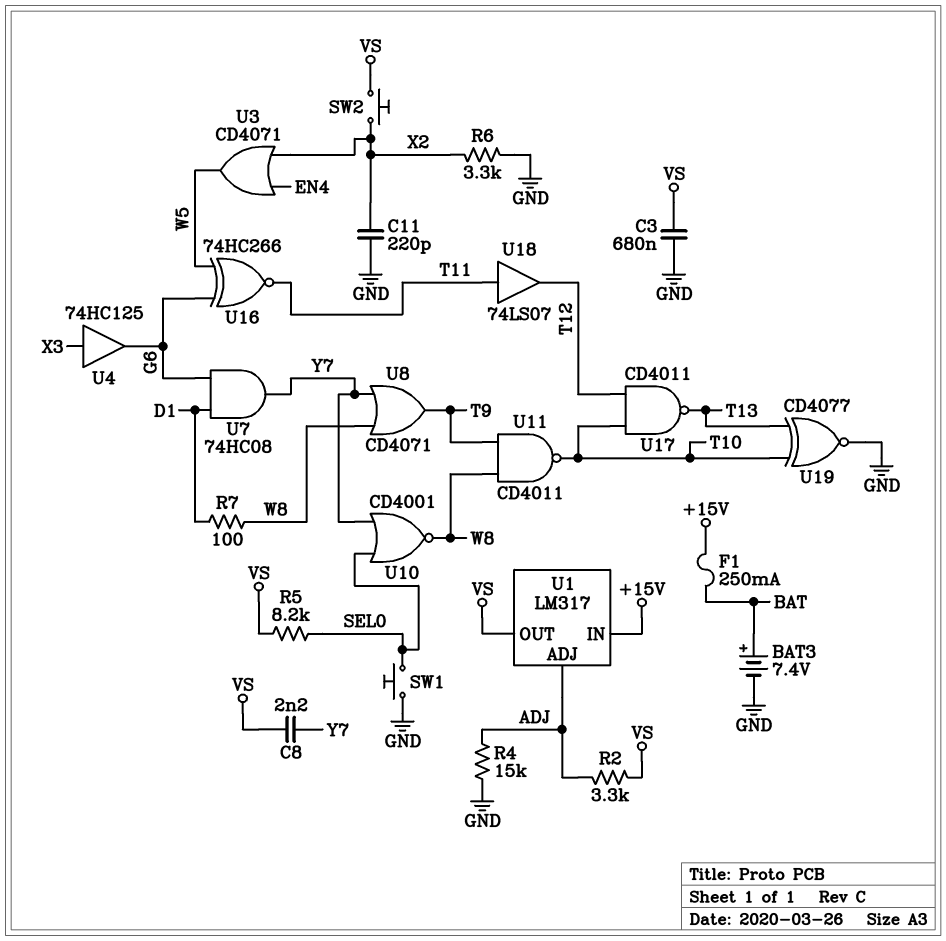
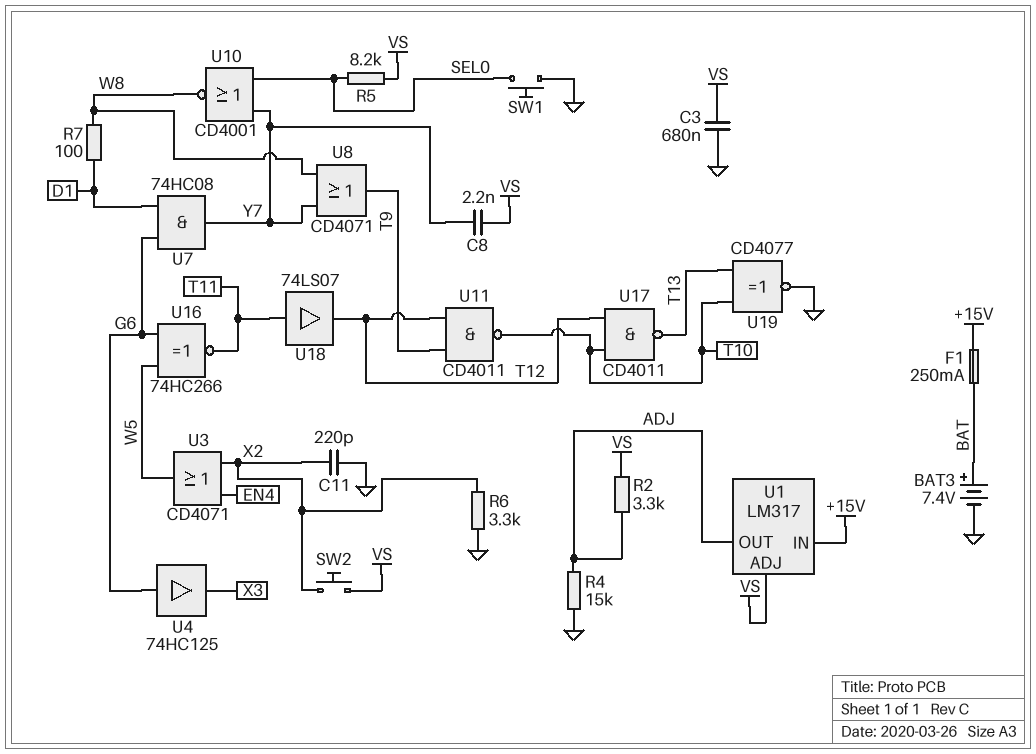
U1 pin ADJ: ADJ -> VS
U1 pin OUT: VS -> ADJ
U4: buffer 74HC125 (in X3, out G6) -> buffer 74HC125 (in G6, out X3)
U11: NAND CD4011 (in T9, in W8, out T10) -> NAND CD4011 (in T9, in T12, out T10)

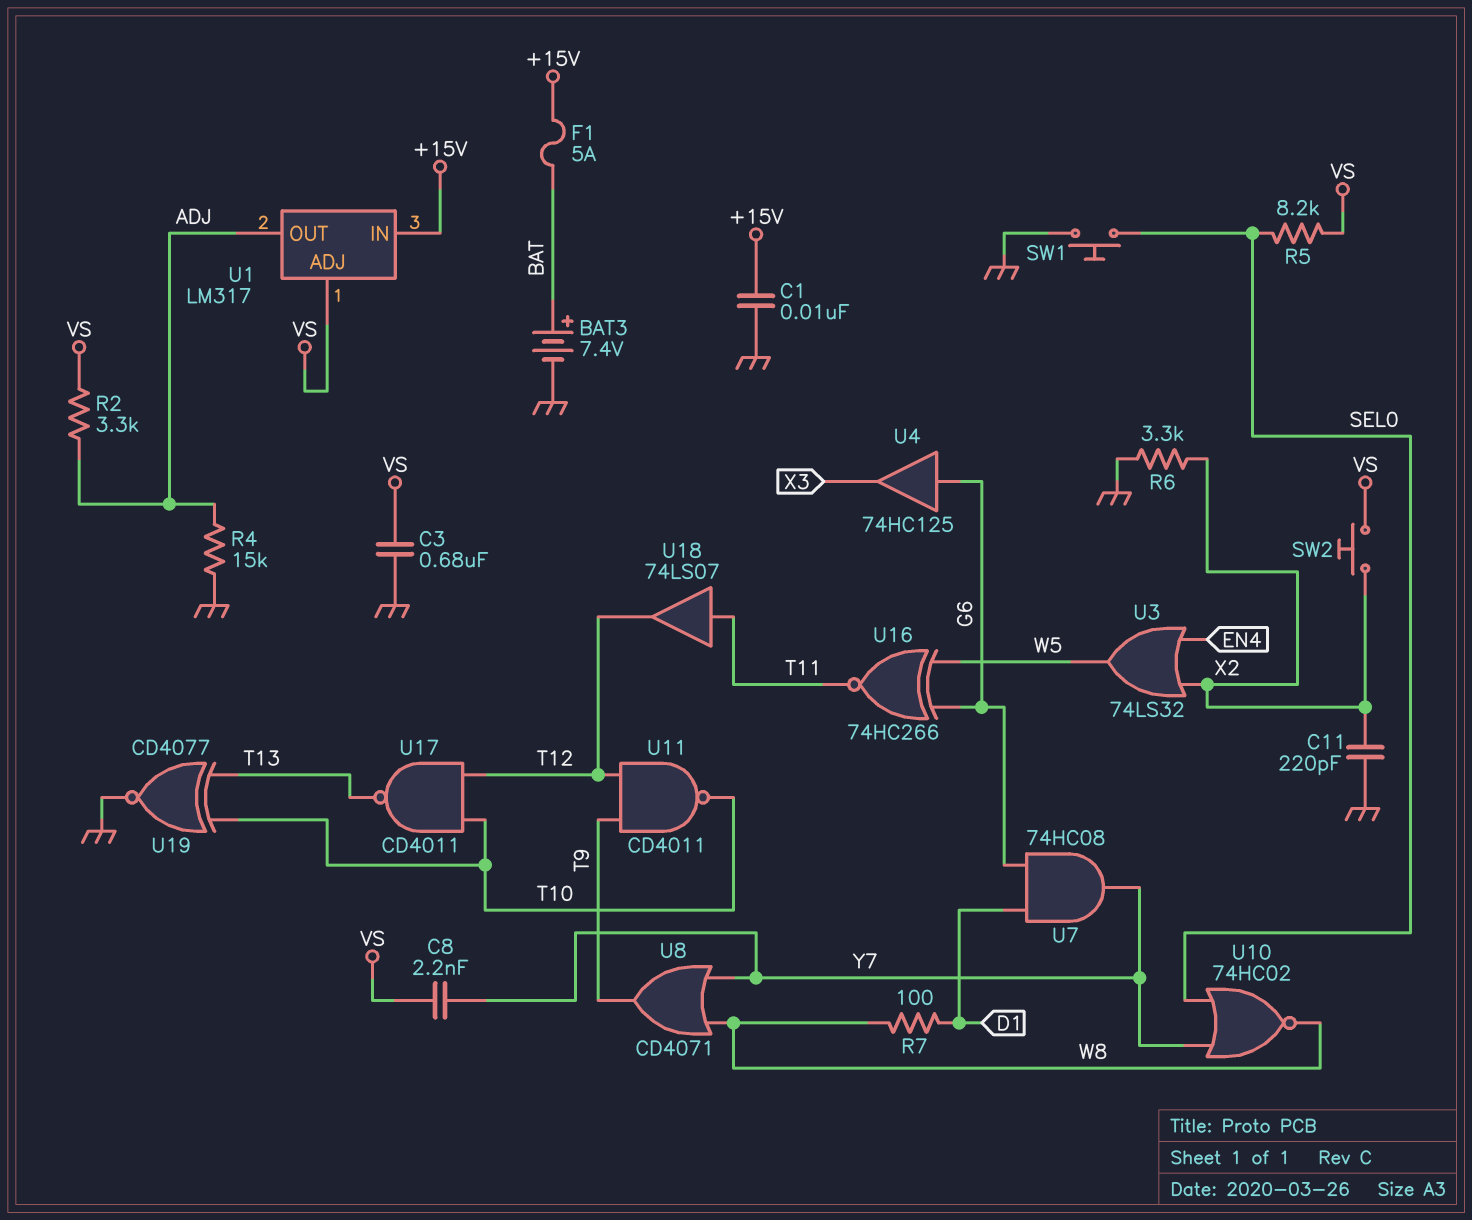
C1: none -> 10nF (+15V, GND)
F1: 250mA (+15V, BAT) -> 5A (+15V, BAT)
U3: OR CD4071 (in EN4, in X2, out W5) -> OR 74LS32 (in EN4, in X2, out W5)
U10: NOR CD4001 (in SEL0, in Y7, out W8) -> NOR 74HC02 (in SEL0, in Y7, out W8)

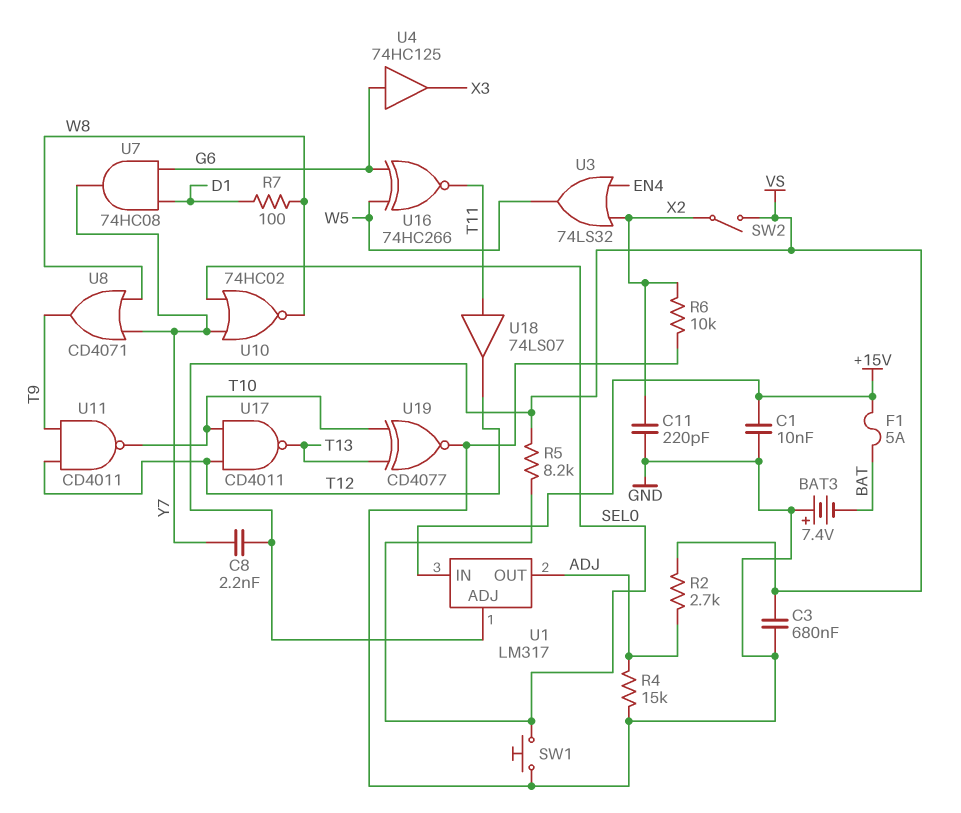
BAT3: 7.4V (plus BAT, minus GND) -> 7.4V (plus GND, minus BAT)
R2: 3.3k (ADJ, VS) -> 2.7k (ADJ, VS)
R6: 3.3k (GND, X2) -> 10k (GND, X2)
SW2: button (VS, X2) -> switch (VS, X2)

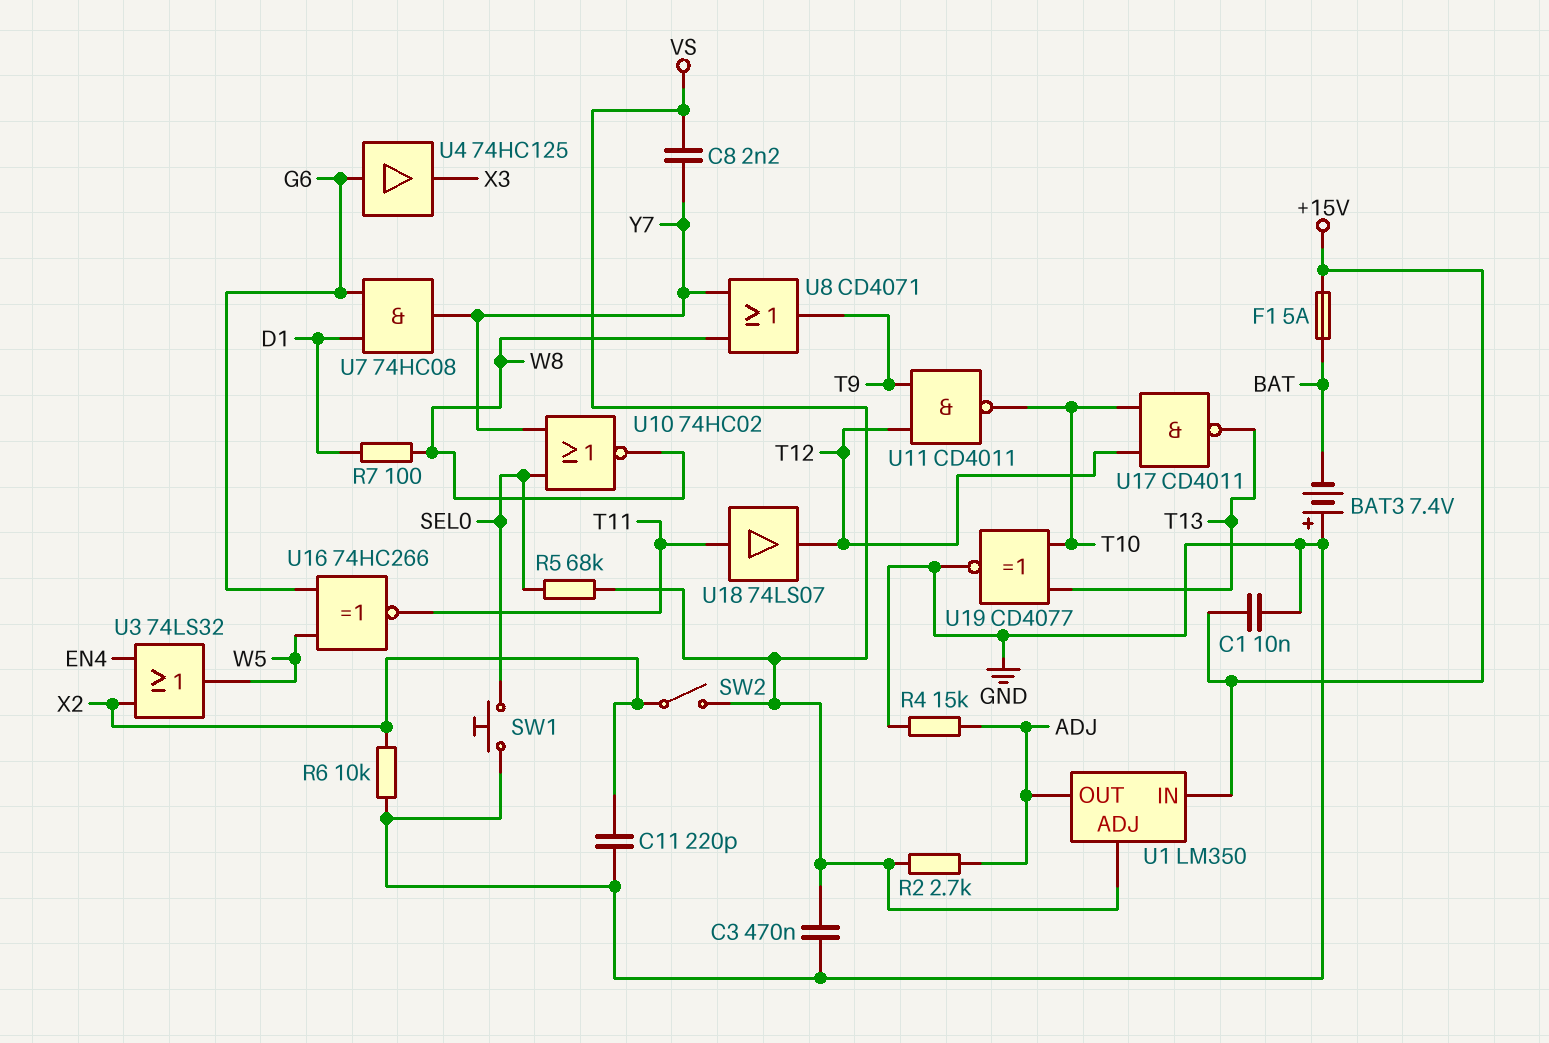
C3: 680nF (GND, VS) -> 470nF (GND, VS)
R5: 8.2k (SEL0, VS) -> 68k (SEL0, VS)
U1: LM317 -> LM350

